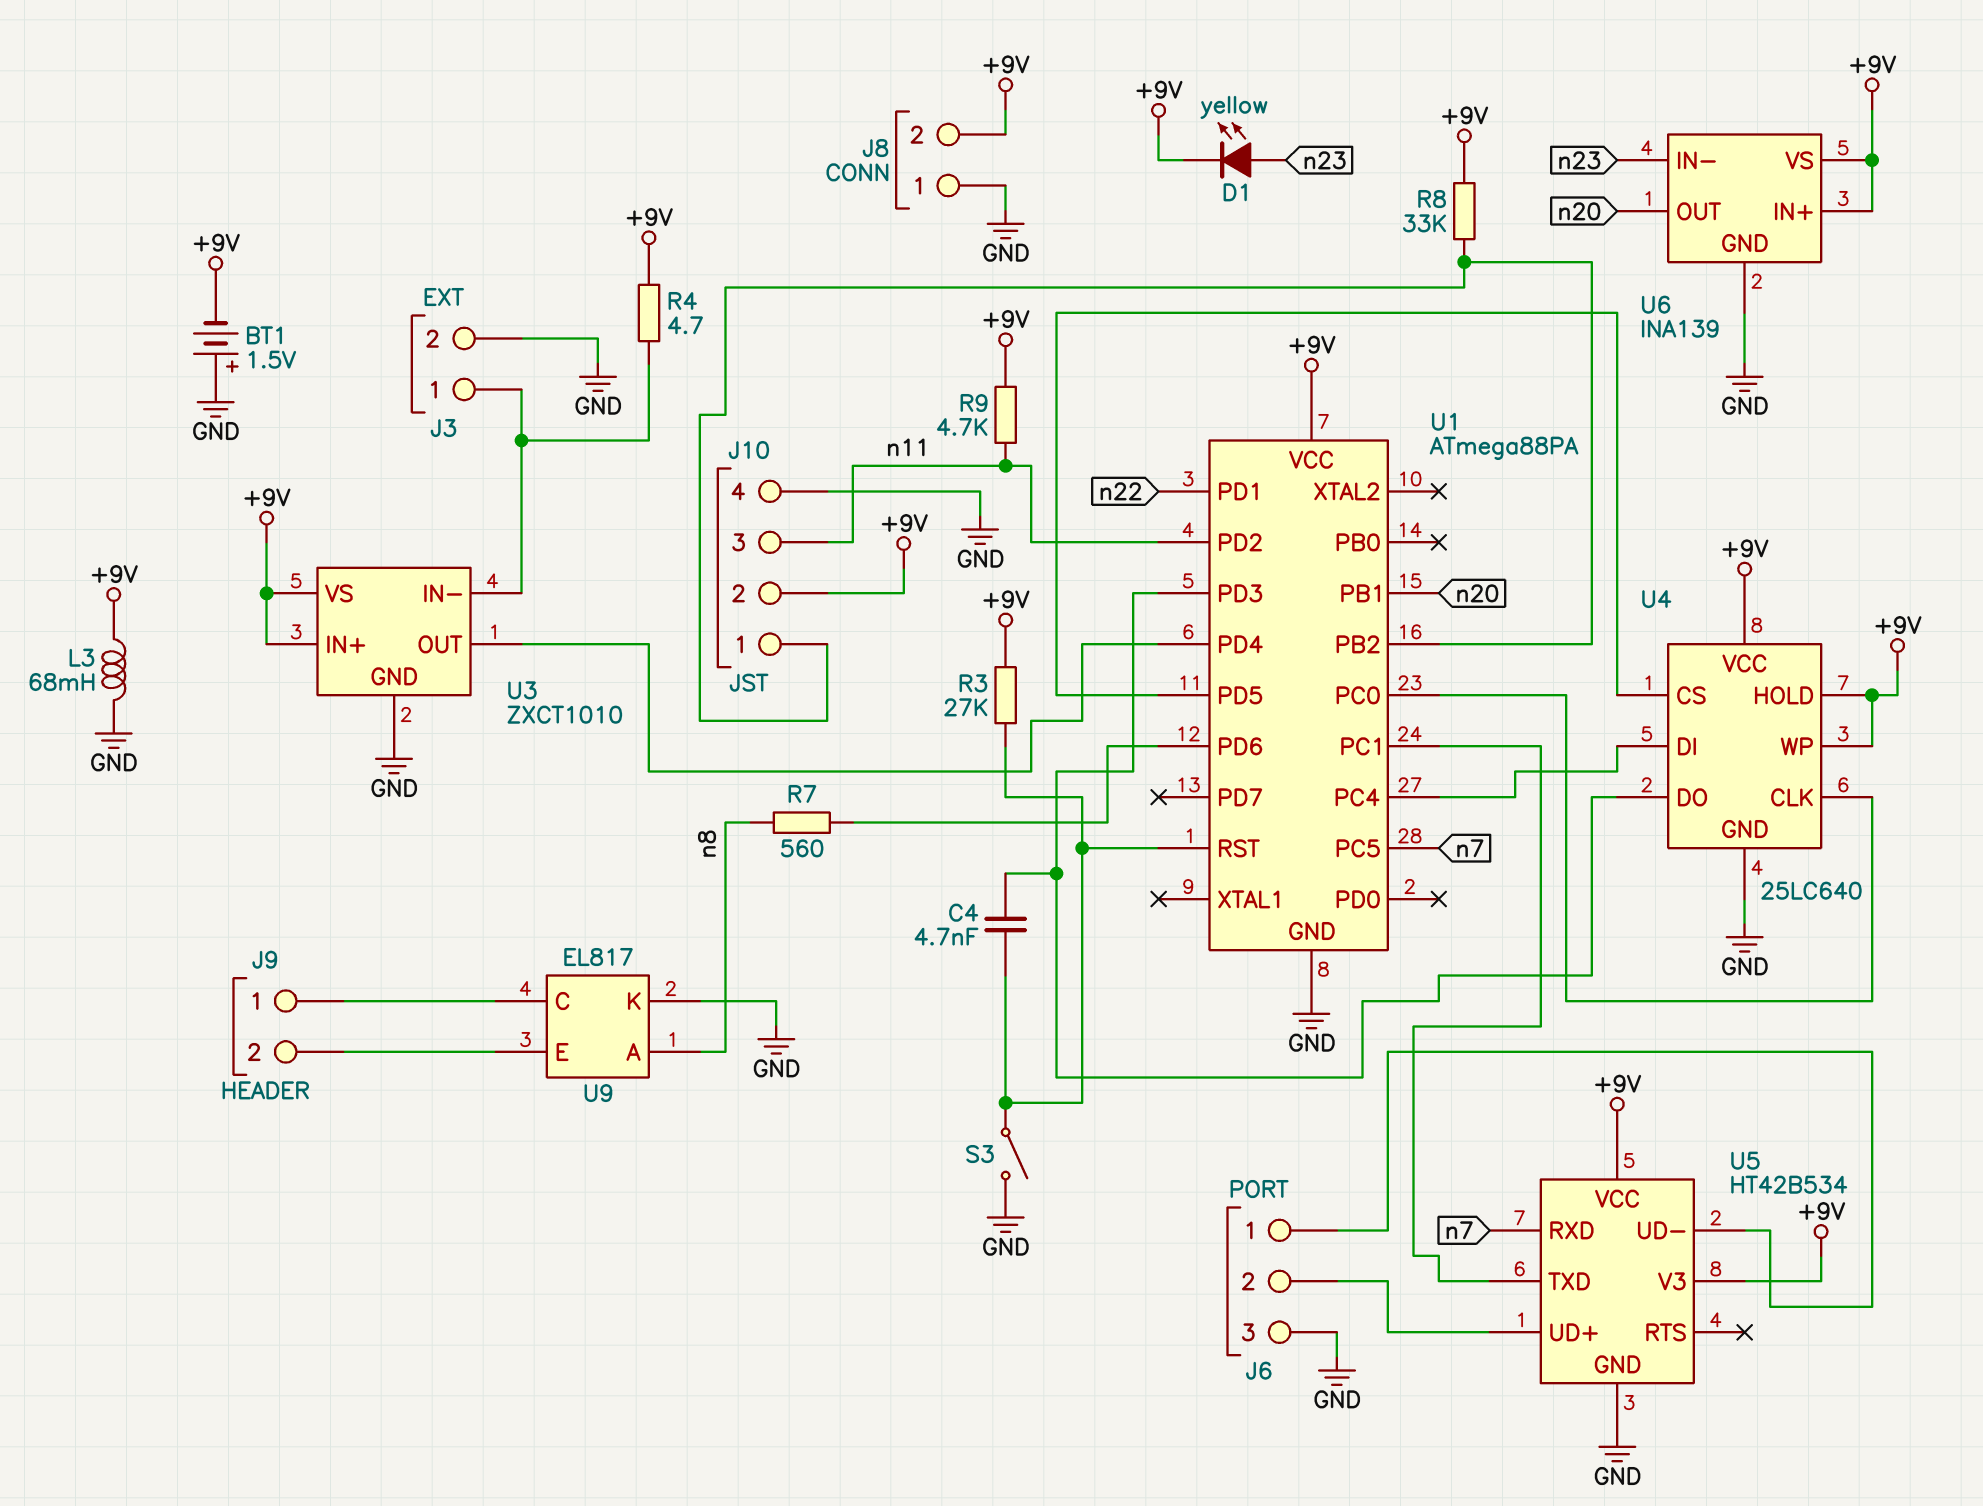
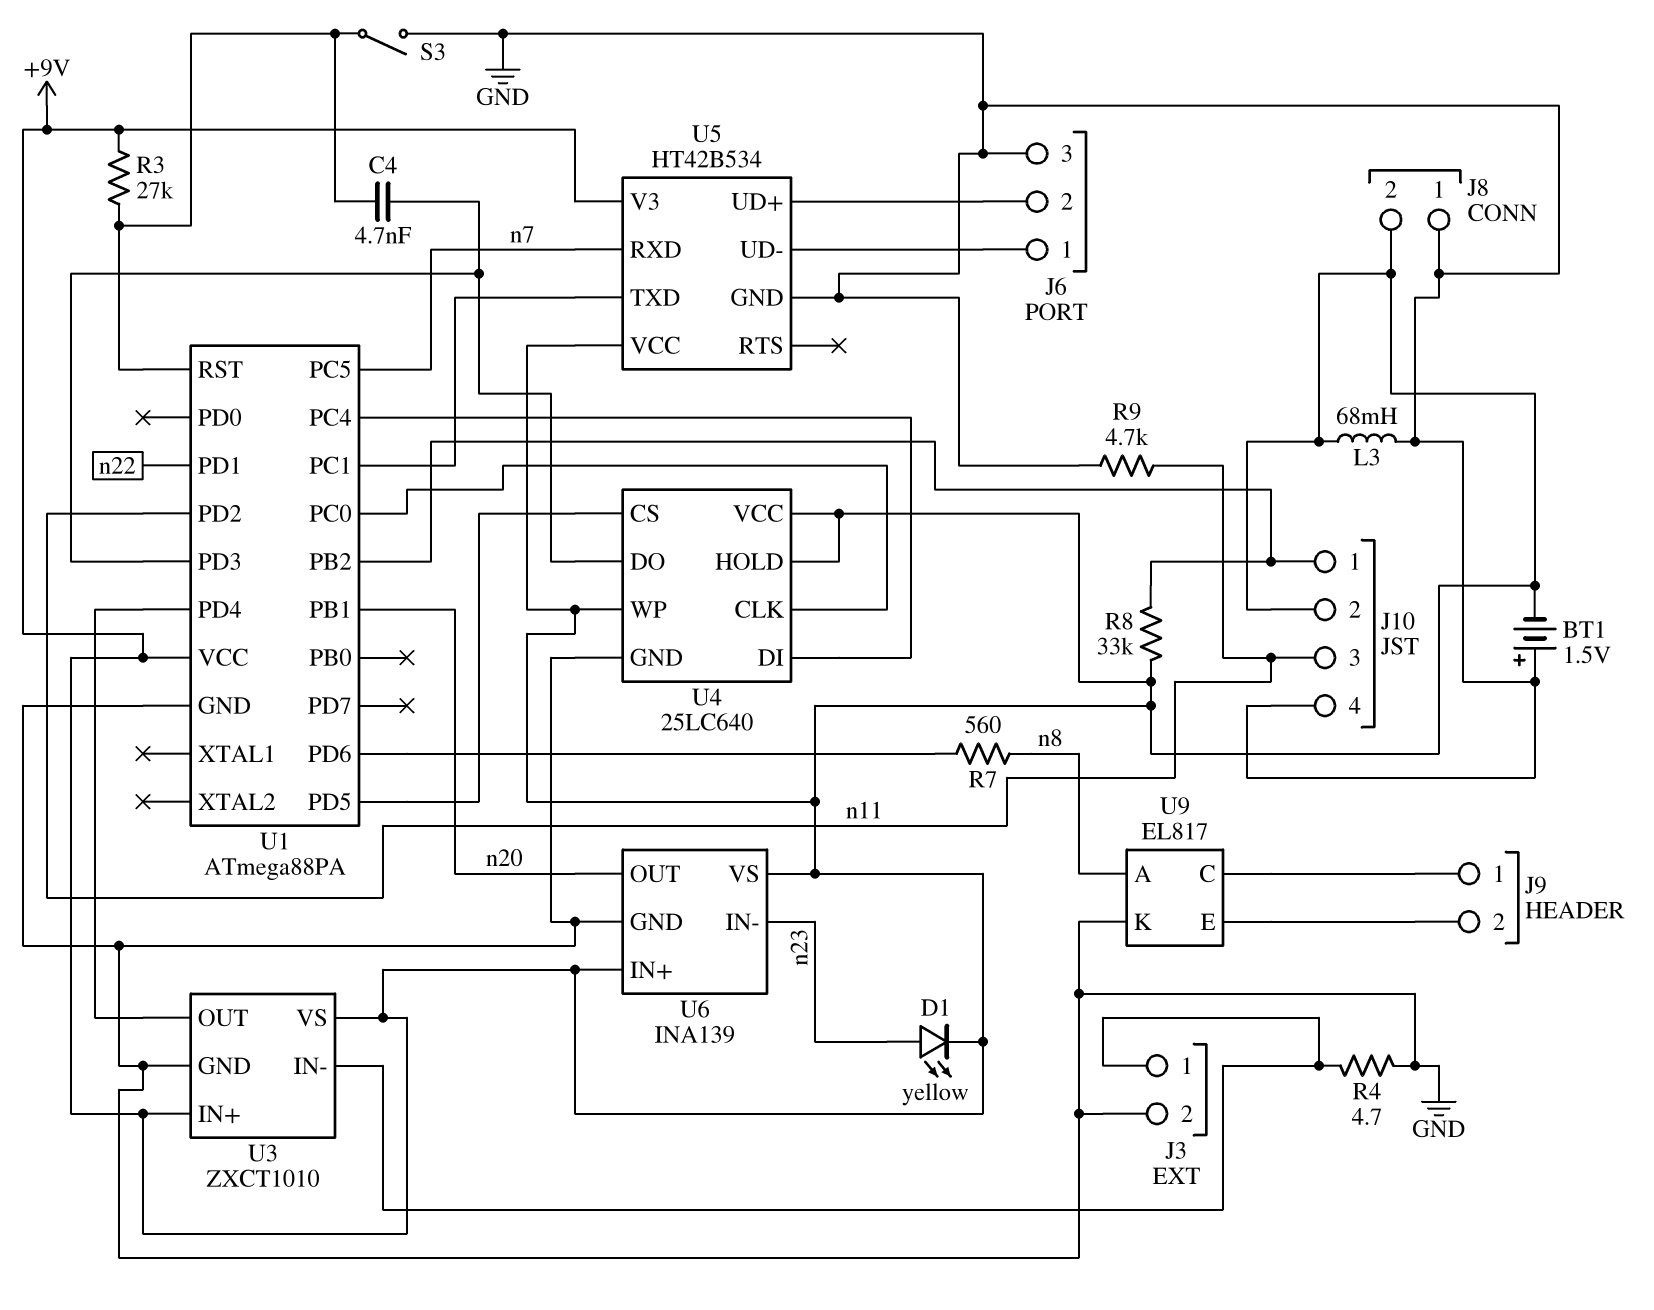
R4: 4.7 (+9V, J3/1) -> 4.7 (GND, J3/1)
R9: 4.7k (+9V, n11) -> 4.7k (GND, n11)

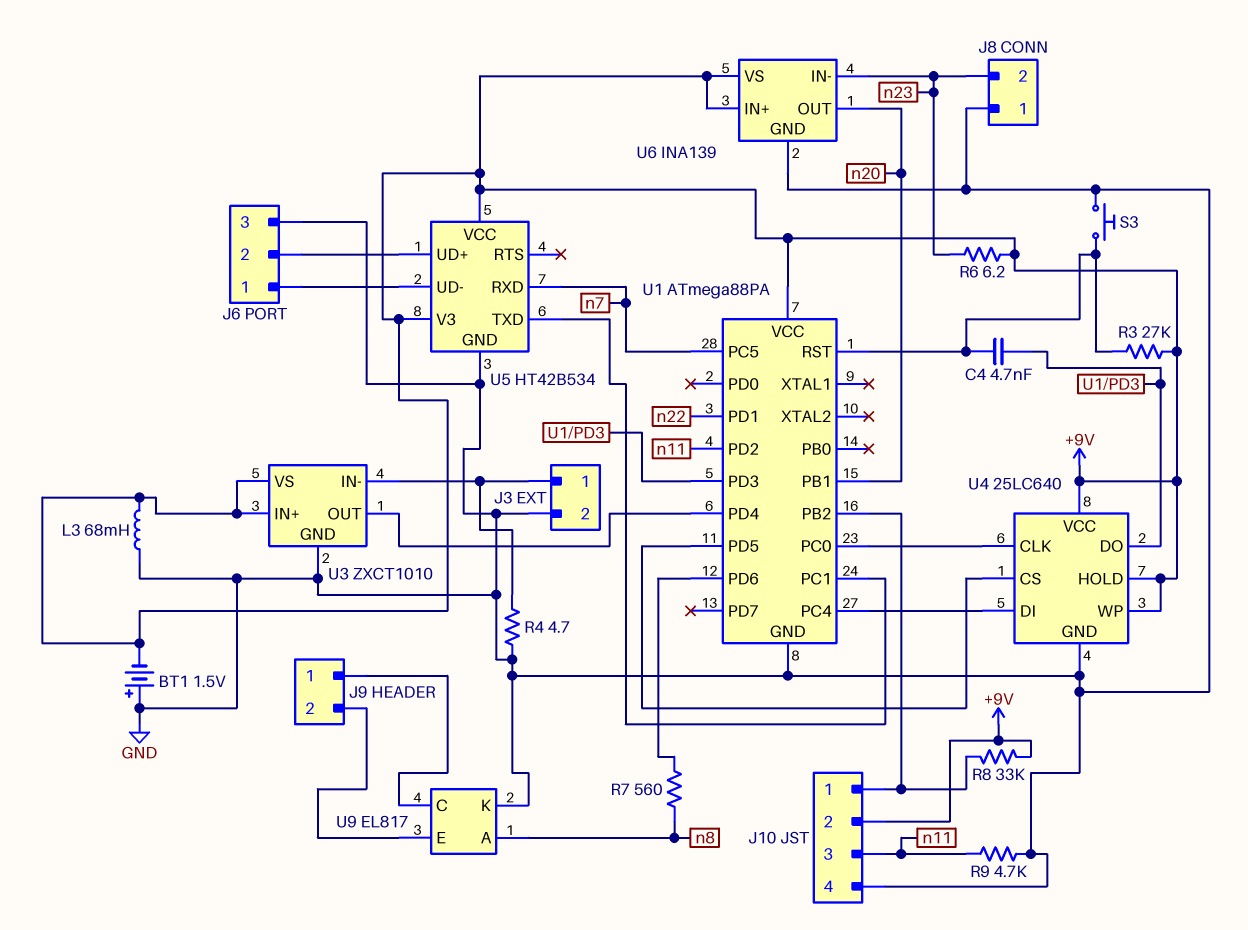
D1: LED yellow (A n23, K +9V) -> none
J8 pin 2: +9V -> n23
R6: none -> 6.2 (+9V, n23)
S3: switch (GND, U1/RST) -> button (GND, U1/RST)

